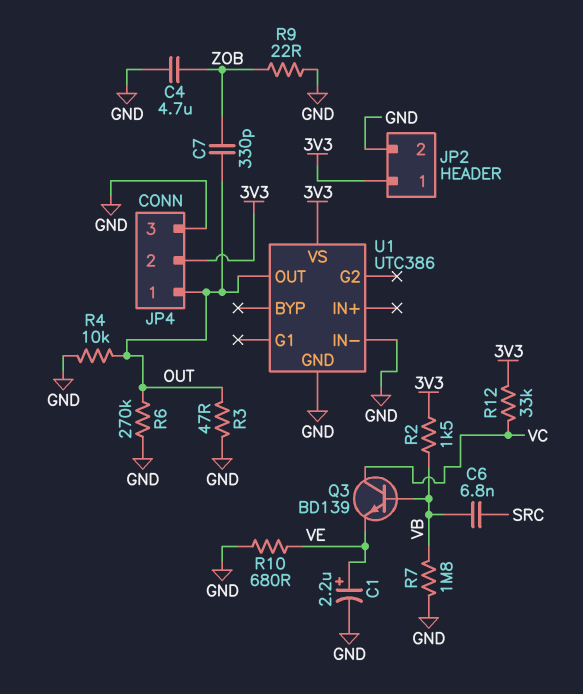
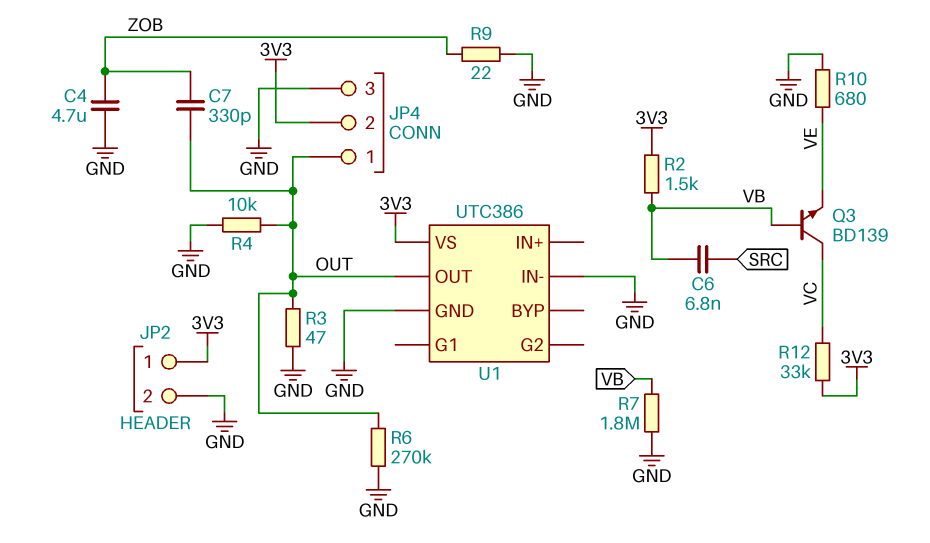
C1: 2.2uF (plus VE, minus GND) -> none

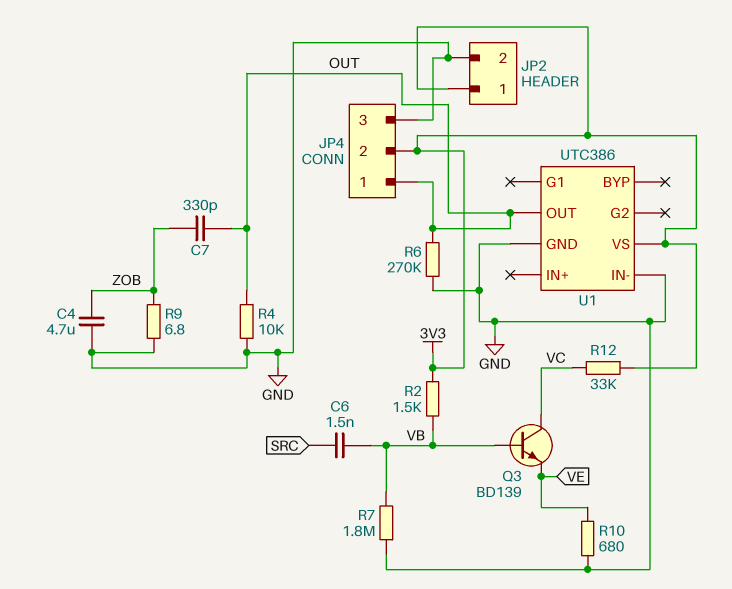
C6: 6.8nF (SRC, VB) -> 1.5nF (SRC, VB)
R3: 47 (GND, OUT) -> none
R9: 22 (GND, ZOB) -> 6.8 (GND, ZOB)

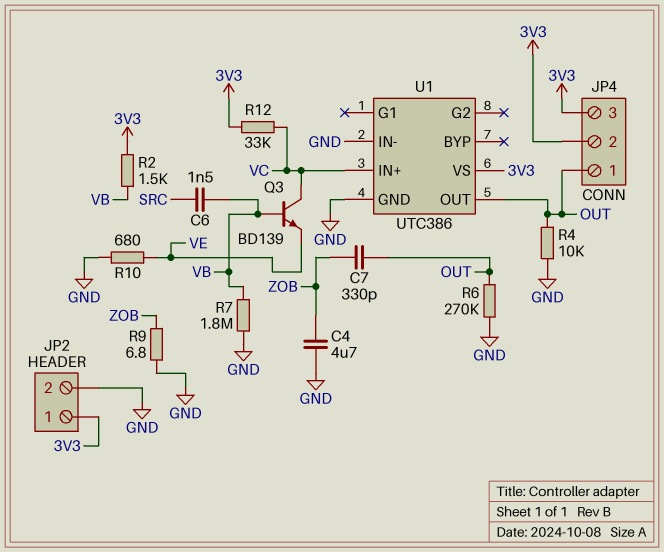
JP4 pin 3: GND -> 3V3
U1 pin IN+: none -> VC

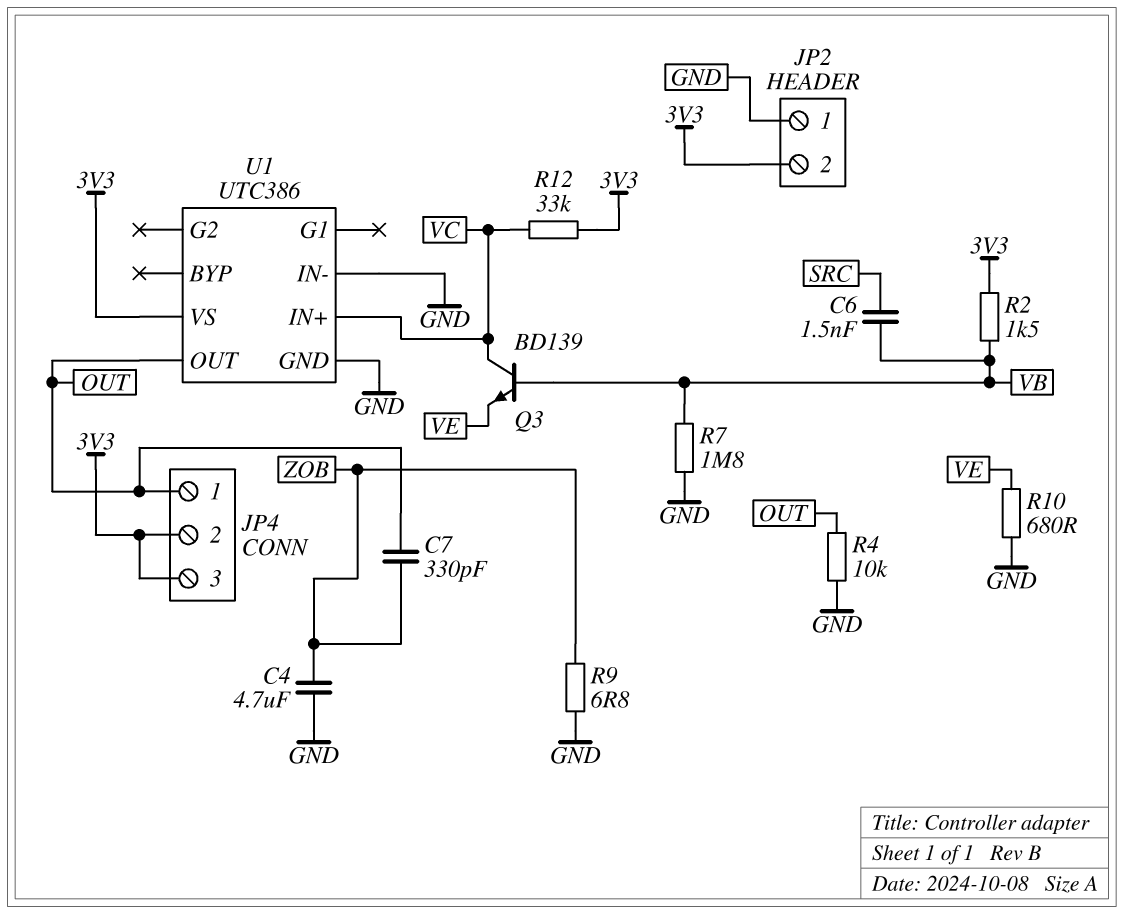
JP2 pin 1: 3V3 -> GND
JP2 pin 2: GND -> 3V3
R6: 270k (GND, OUT) -> none

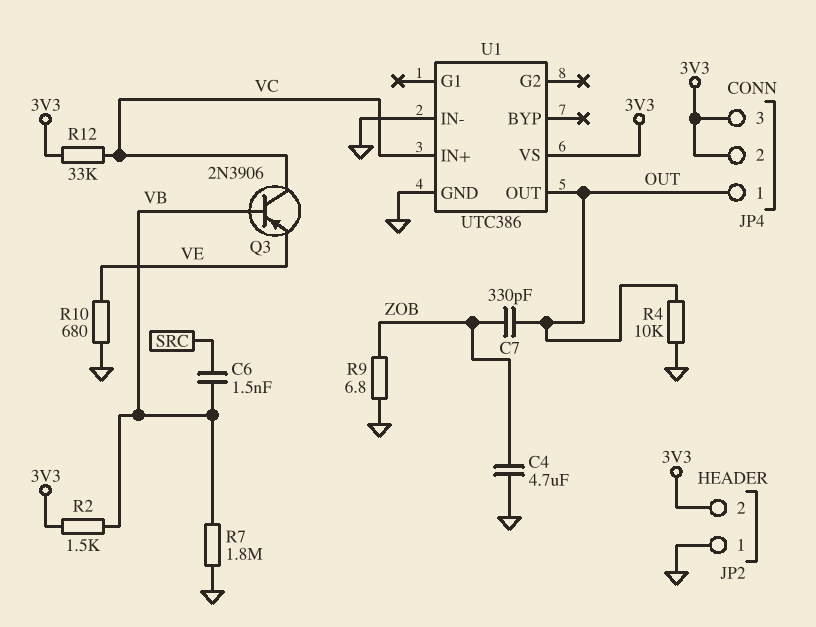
Q3: NPN BD139 (B VB, C VC, E VE) -> PNP 2N3906 (B VB, C VC, E VE)

